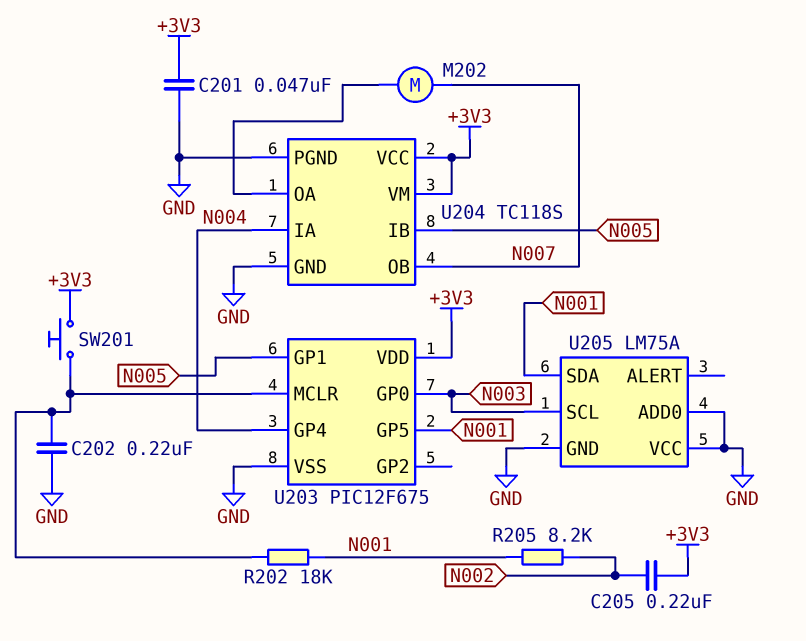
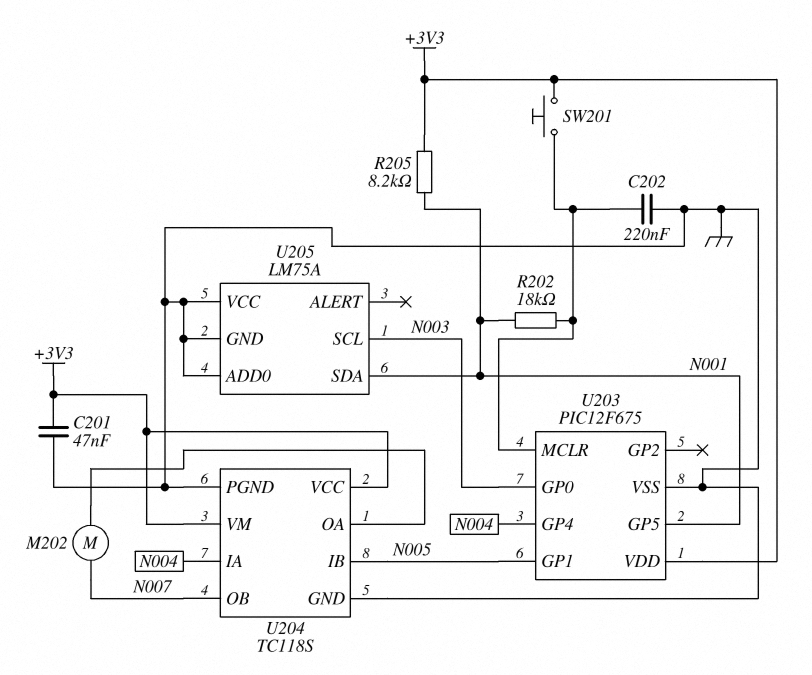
C205: 220nF (+3V3, N002) -> none
R205: 8.2k (N001, N002) -> 8.2k (+3V3, N001)

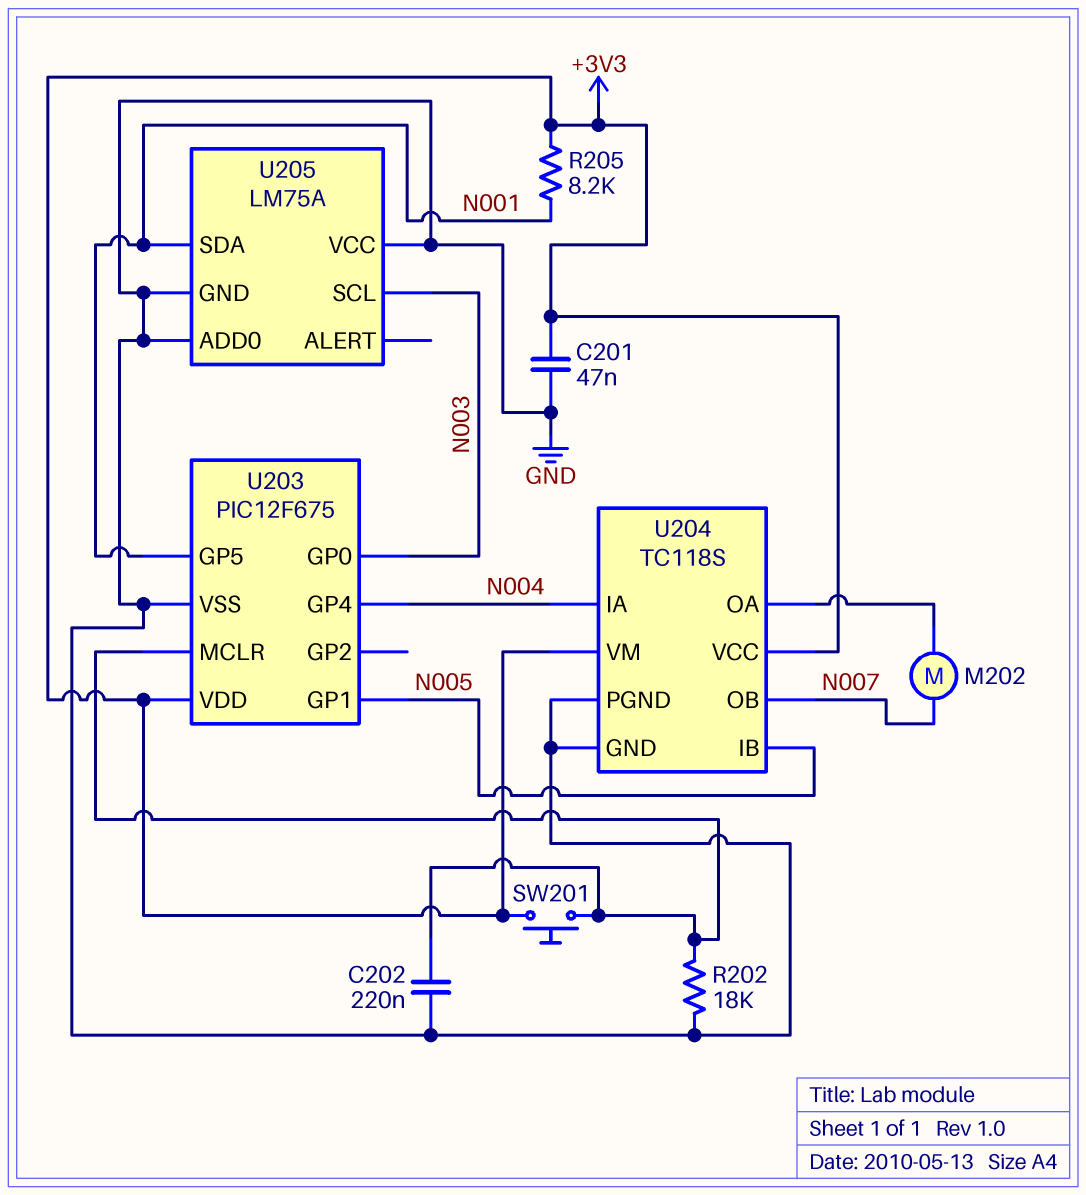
R202: 18k (N001, U203/MCLR) -> 18k (GND, U203/MCLR)

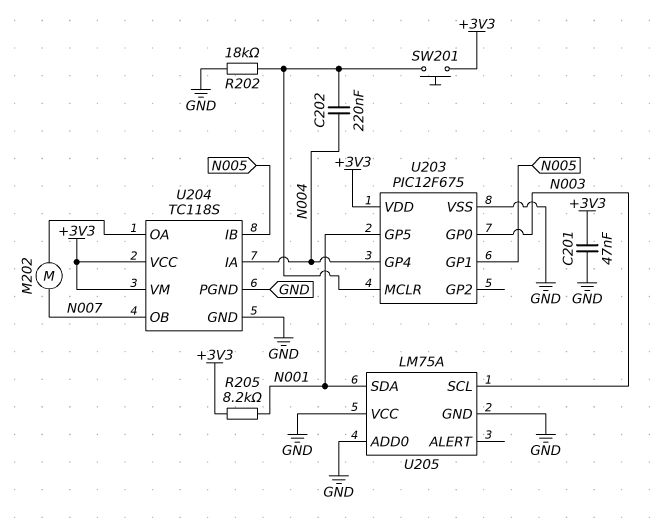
C202: 220nF (GND, U203/MCLR) -> 220nF (N004, U203/MCLR)

